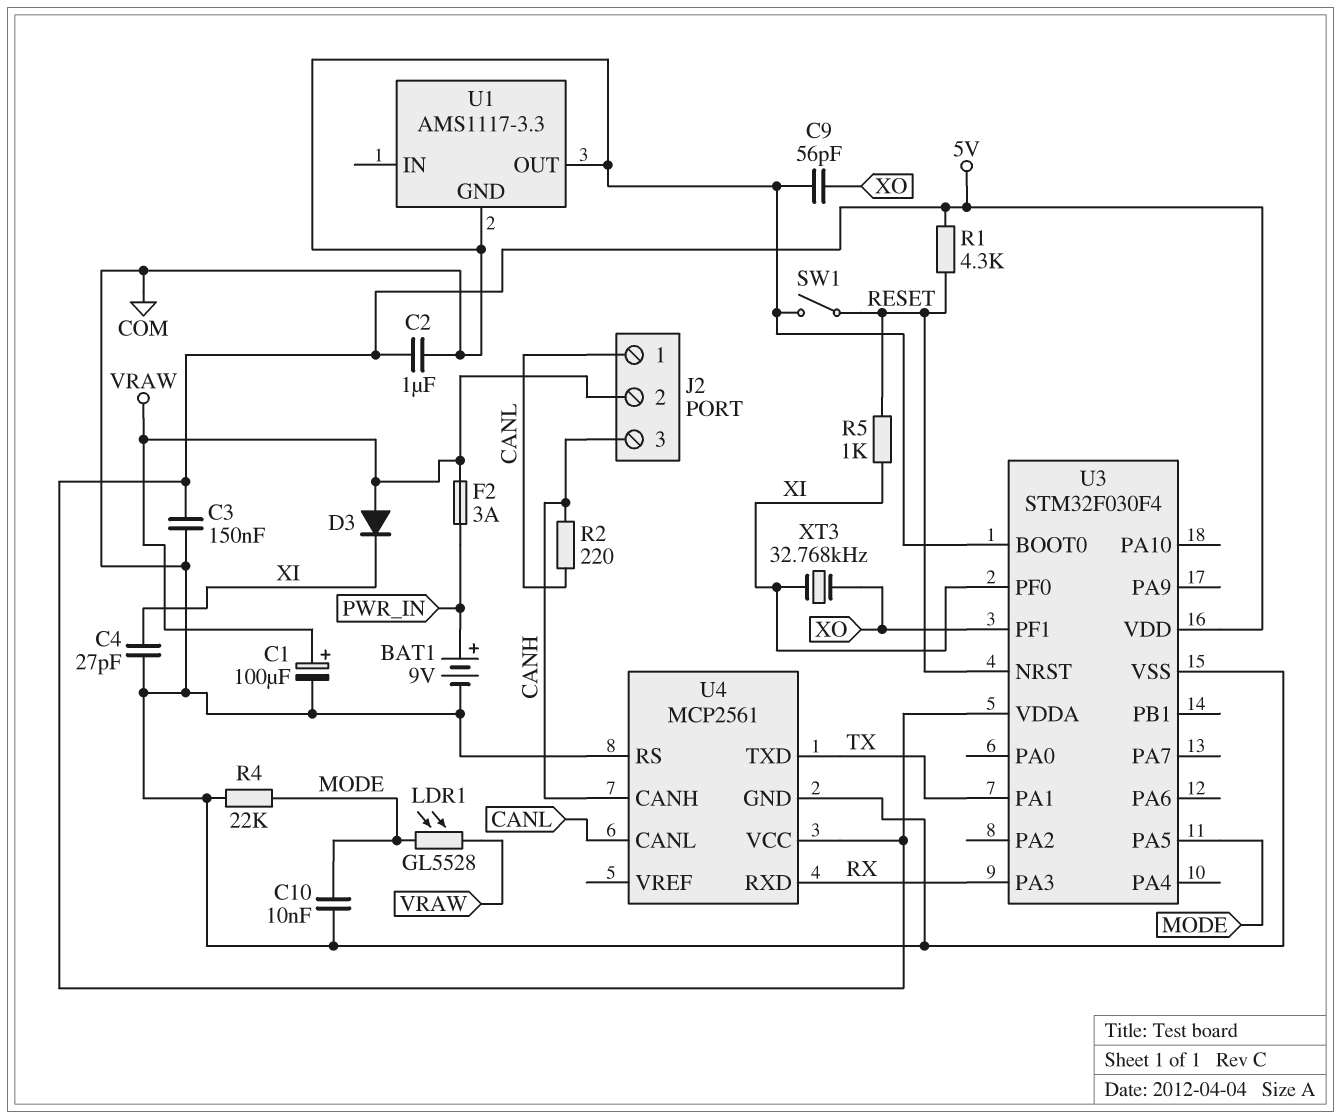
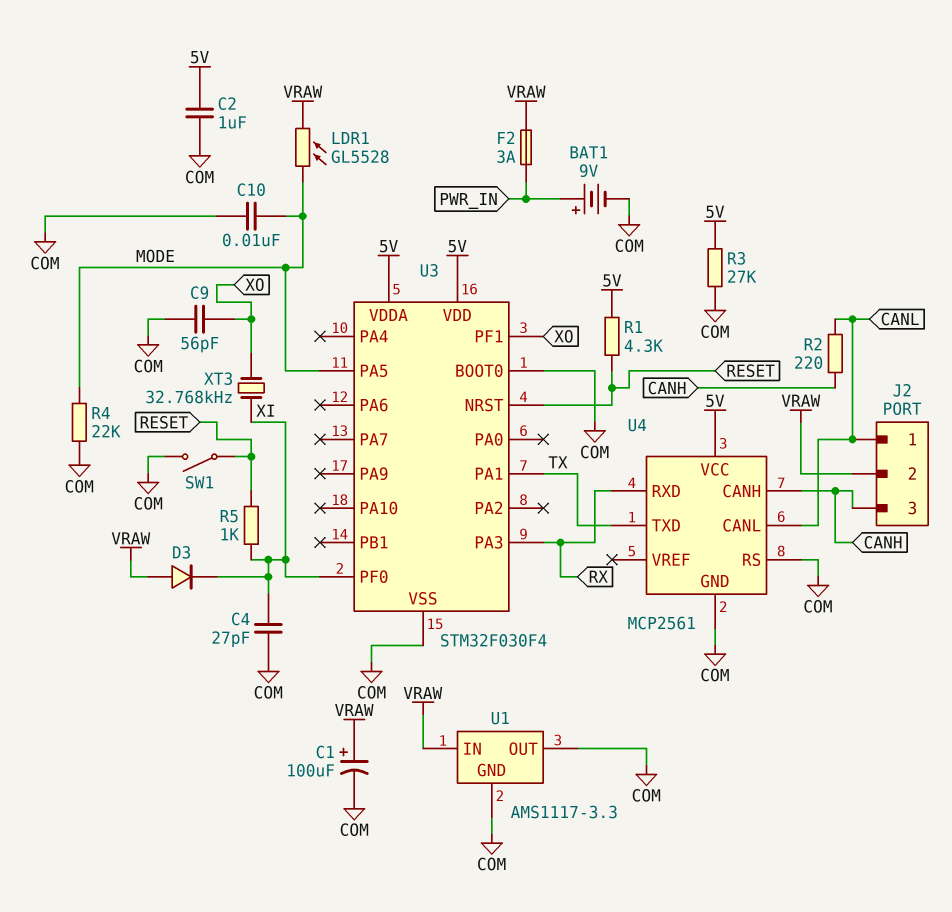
C3: 150nF (5V, COM) -> none
R3: none -> 27k (5V, COM)
U1 pin IN: none -> VRAW

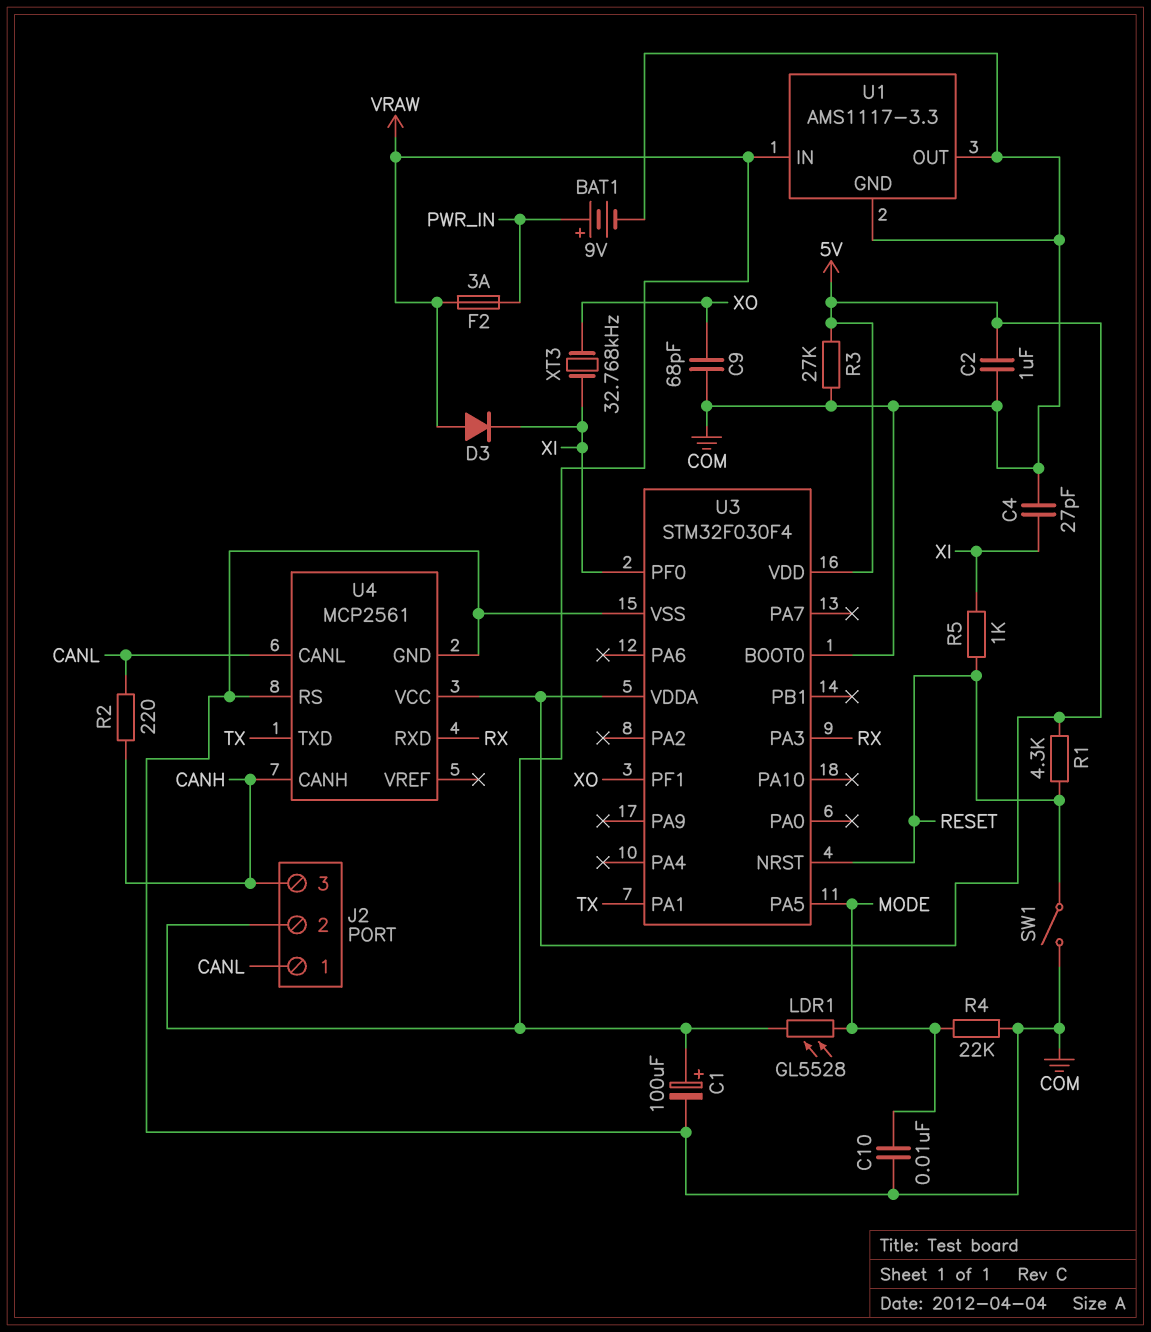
C9: 56pF (COM, XO) -> 68pF (COM, XO)

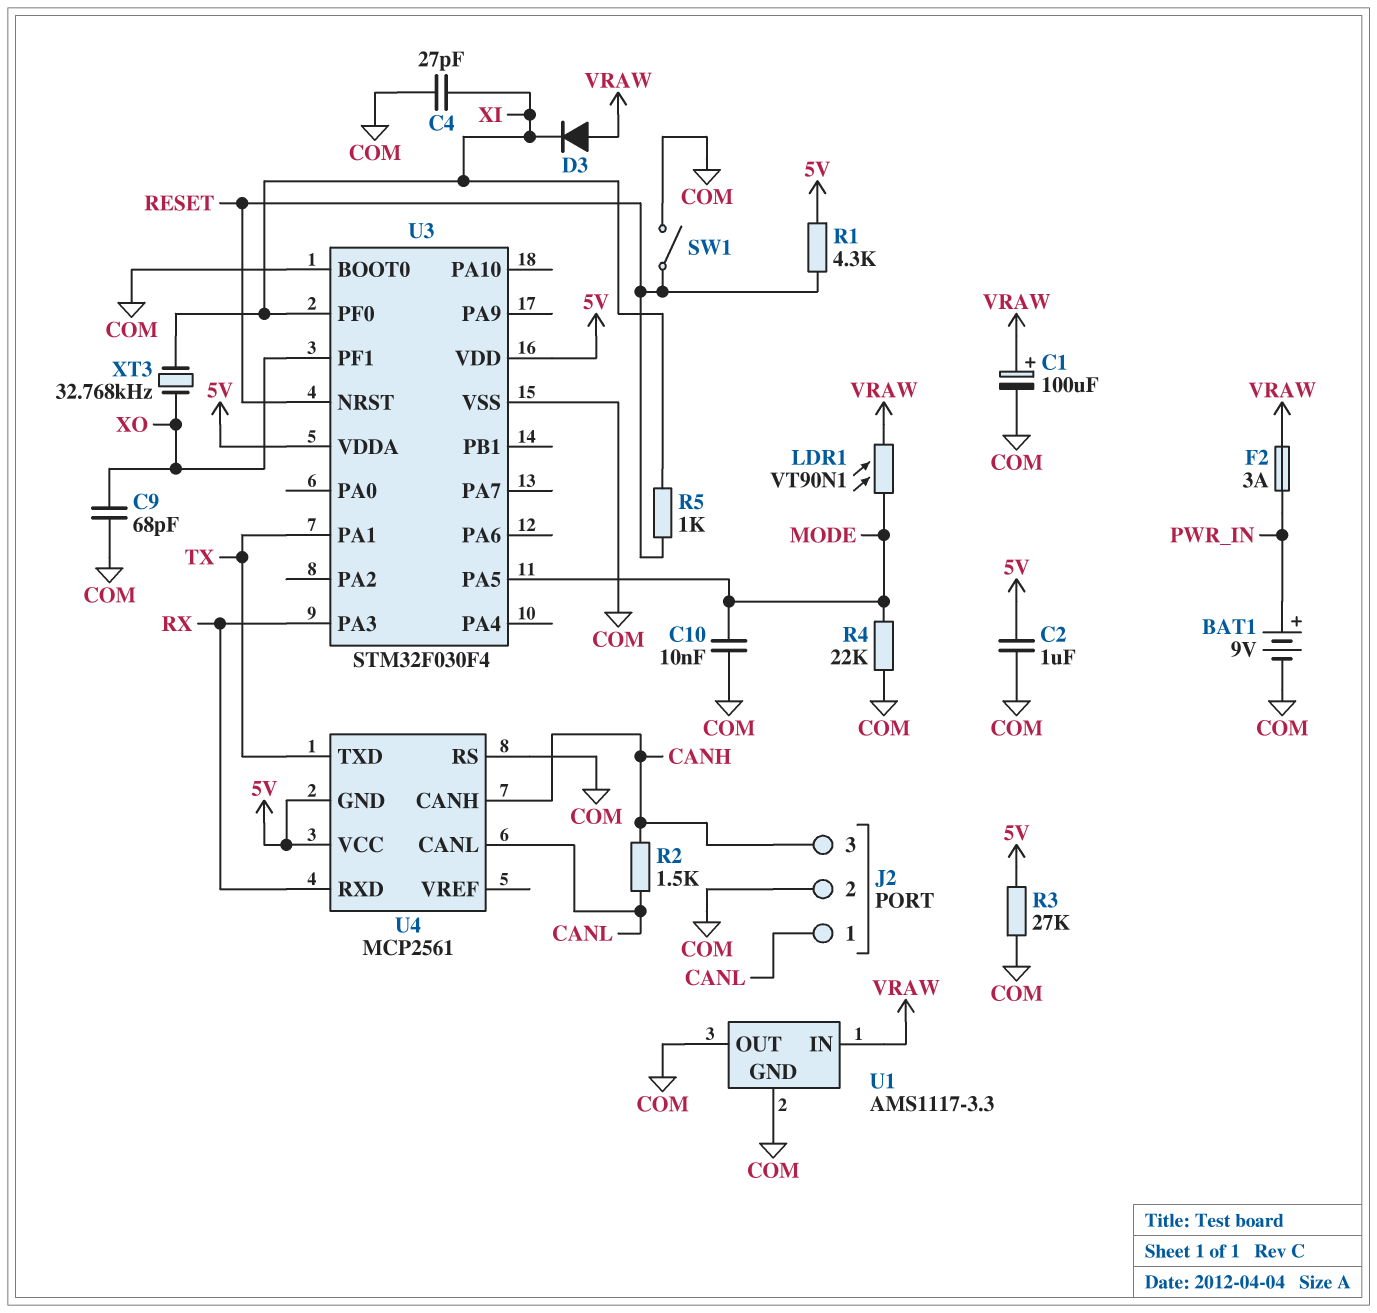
J2 pin 2: VRAW -> COM
LDR1: GL5528 (MODE, VRAW) -> VT90N1 (MODE, VRAW)
R2: 220 (CANH, CANL) -> 1.5k (CANH, CANL)
U4 pin GND: COM -> 5V

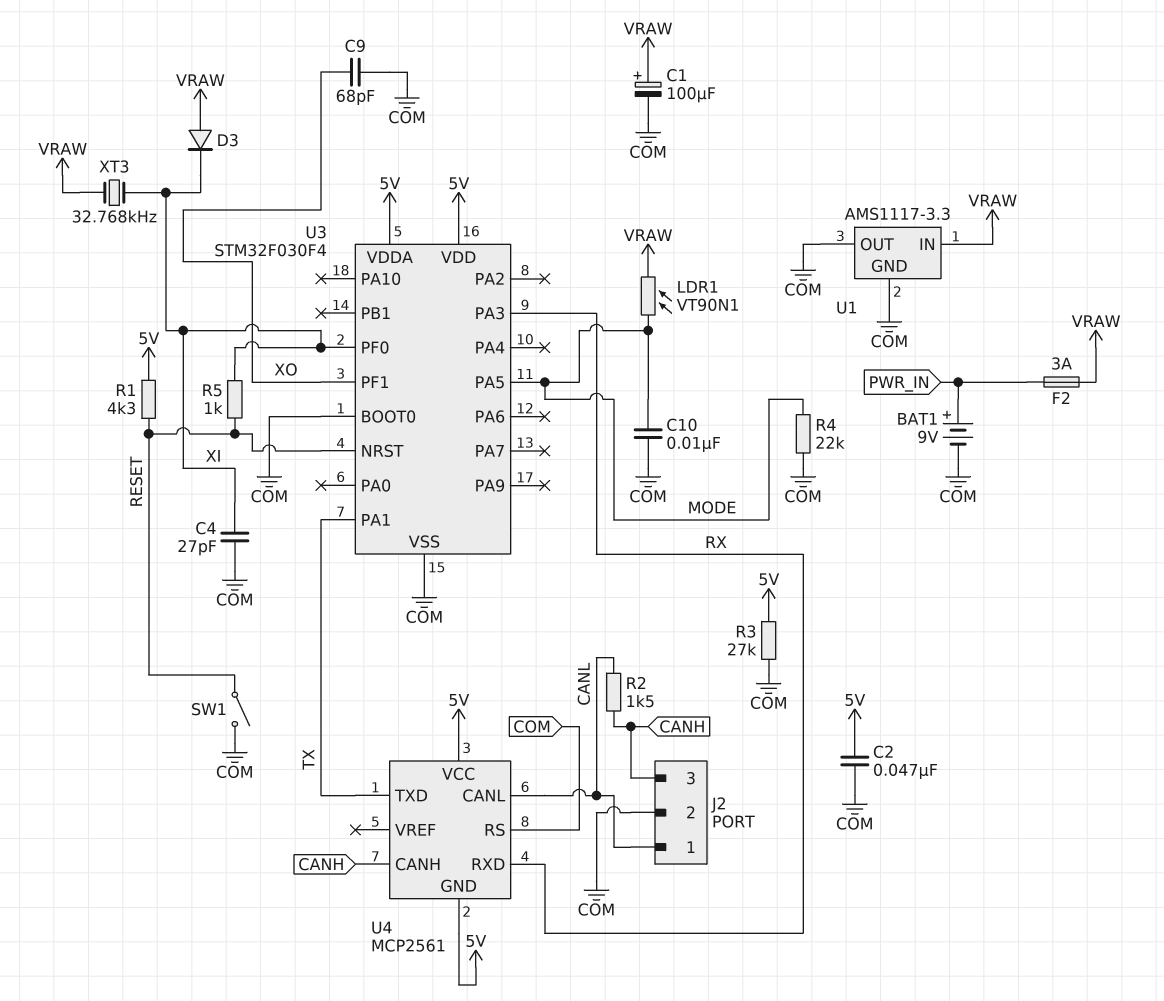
C2: 1uF (5V, COM) -> 47nF (5V, COM)
XT3: 32.768kHz (XI, XO) -> 32.768kHz (VRAW, XI)

